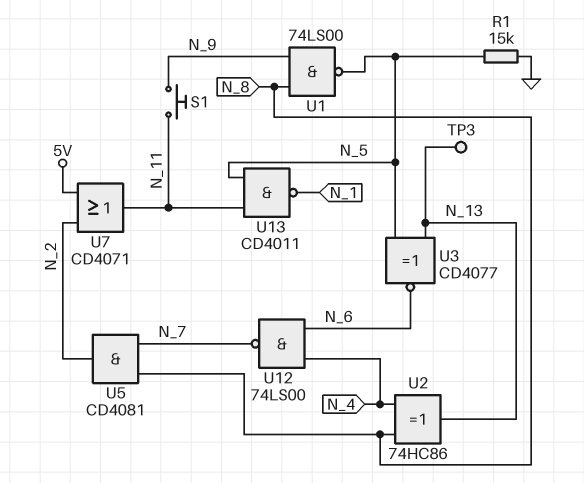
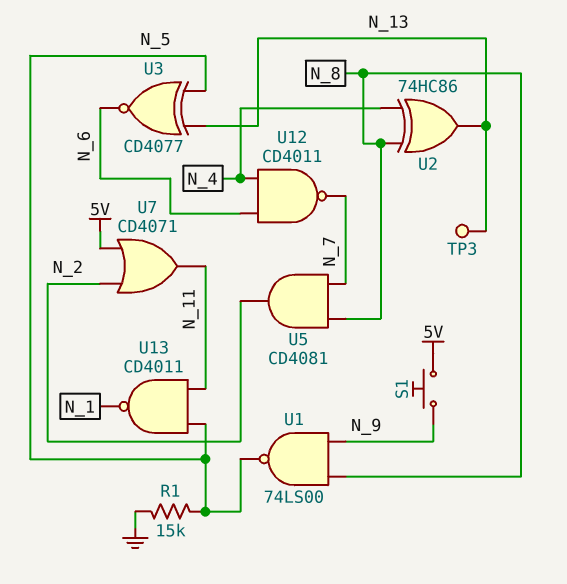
S1: button (N_9, N_11) -> button (5V, N_9)
U12: NAND 74LS00 (in N_4, in N_6, out N_7) -> NAND CD4011 (in N_4, in N_6, out N_7)

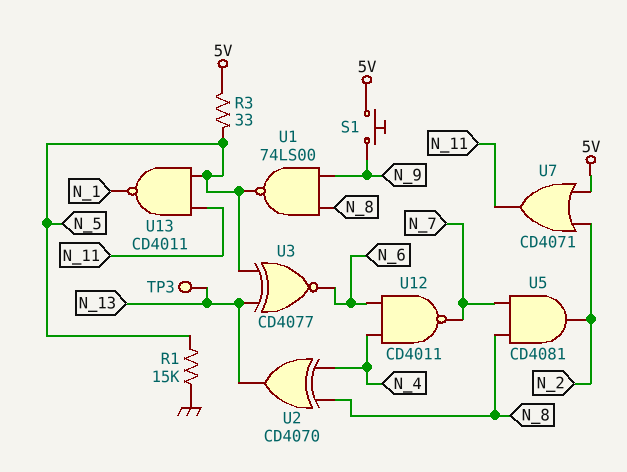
R3: none -> 33 (5V, N_5)
U2: XOR 74HC86 (in N_4, in N_8, out N_13) -> XOR CD4070 (in N_4, in N_8, out N_13)

